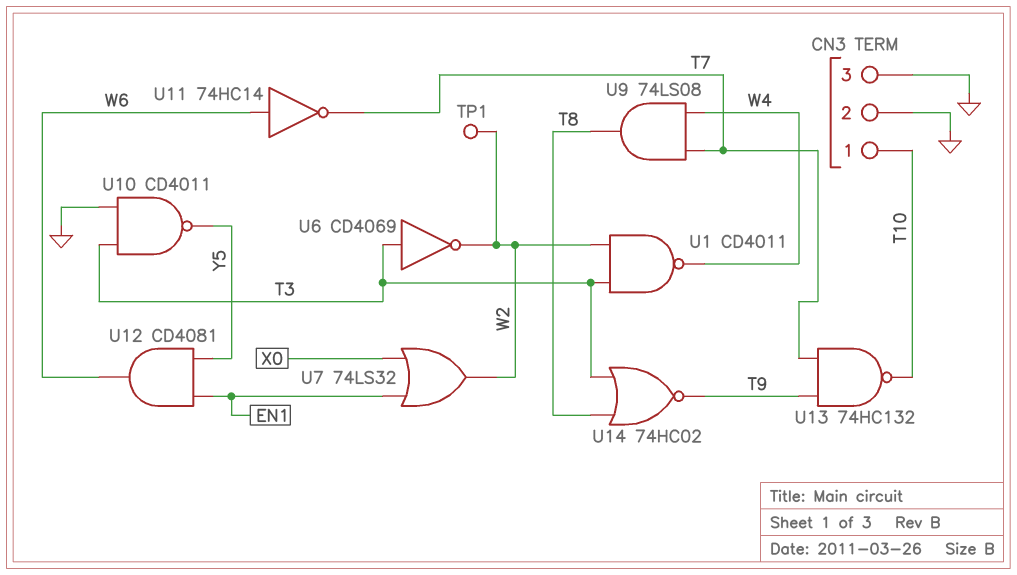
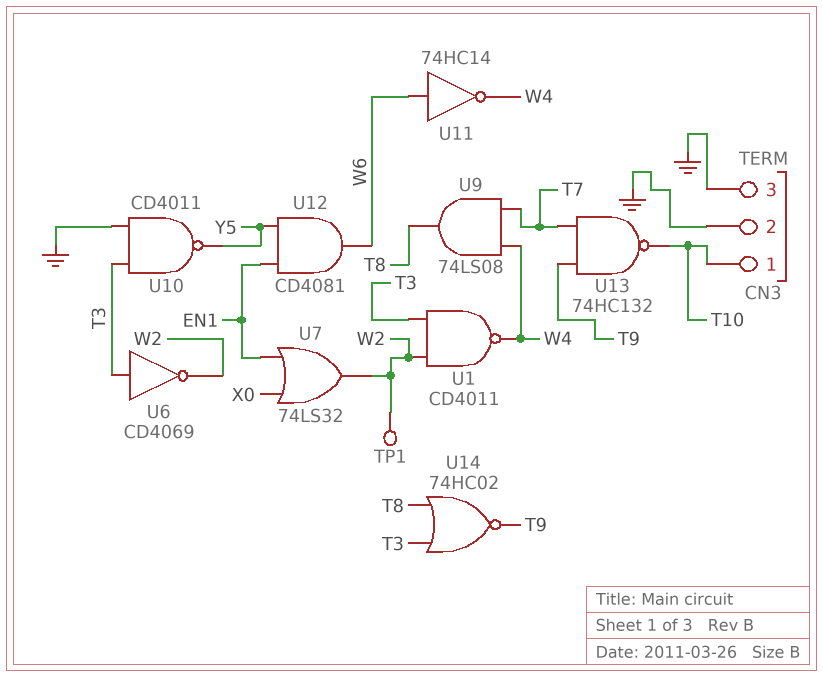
U11: NOT 74HC14 (in W6, out T7) -> NOT 74HC14 (in W6, out W4)

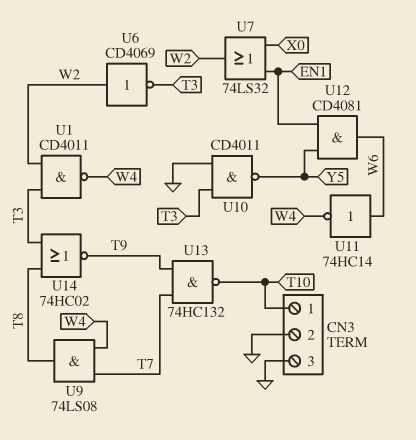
TP1: test point (W2) -> none
U6: NOT CD4069 (in T3, out W2) -> NOT CD4069 (in W2, out T3)

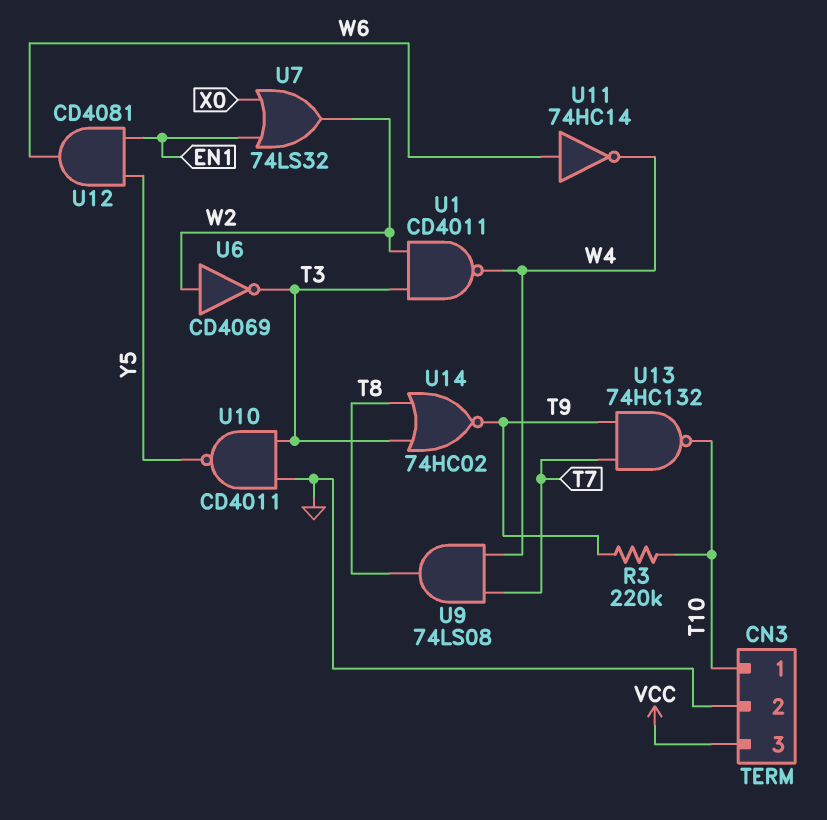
CN3 pin 3: GND -> VCC
R3: none -> 220k (T9, T10)

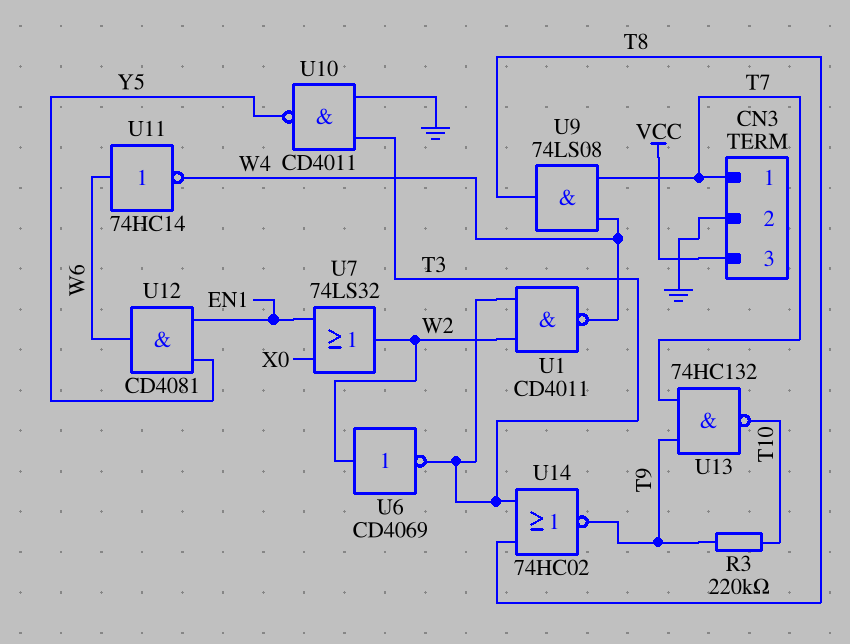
CN3 pin 1: T10 -> T7

